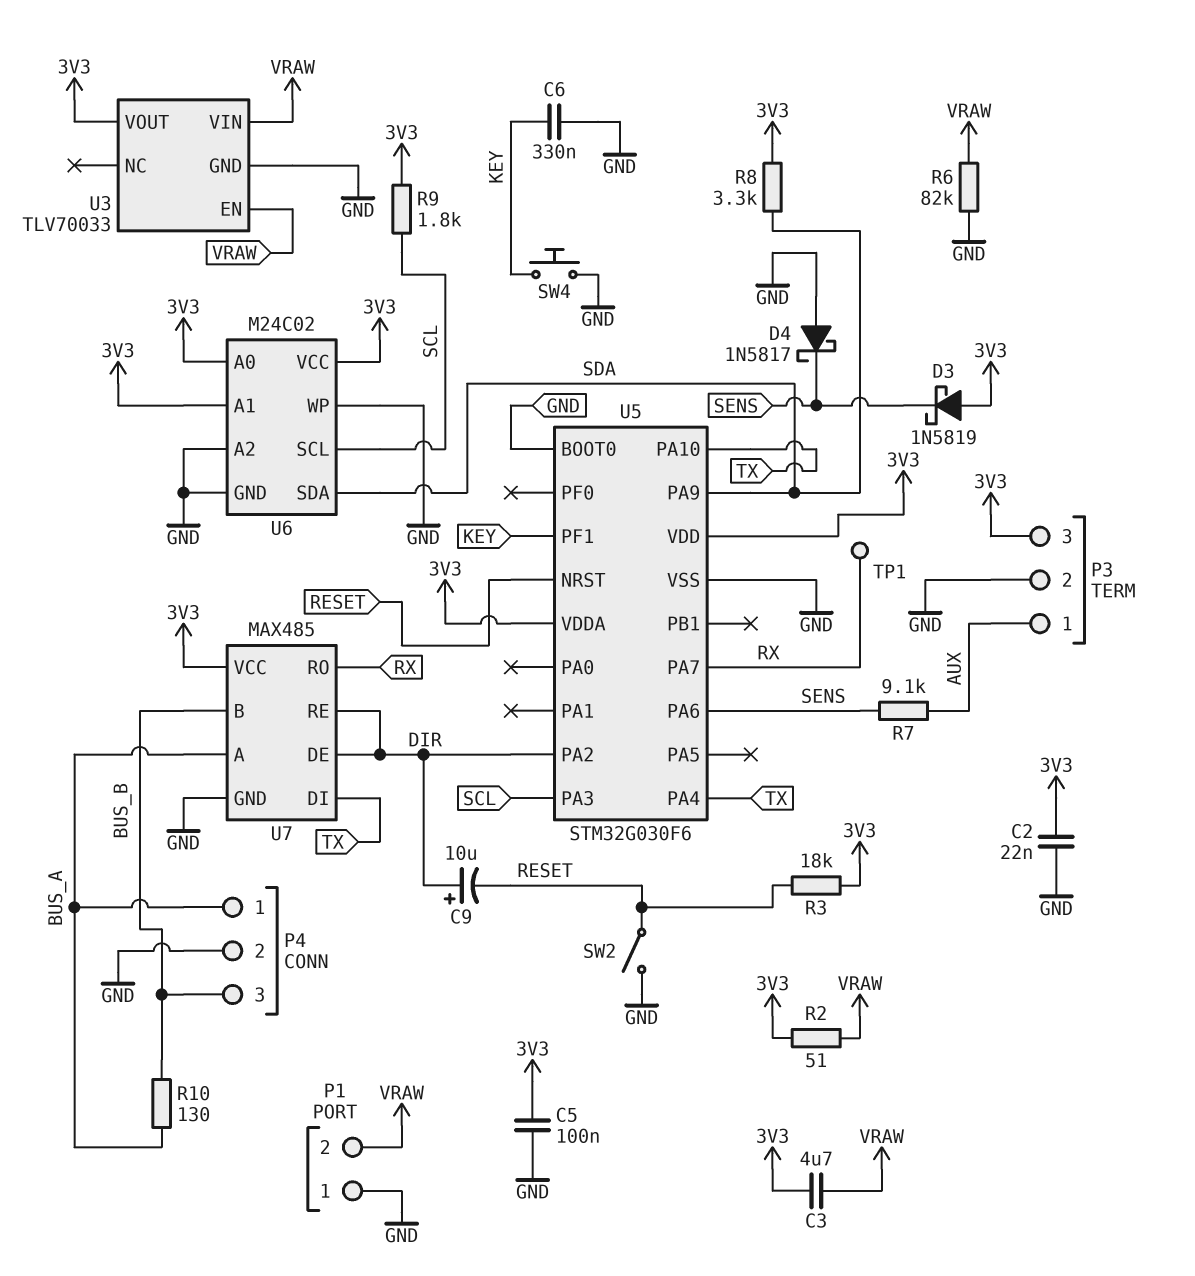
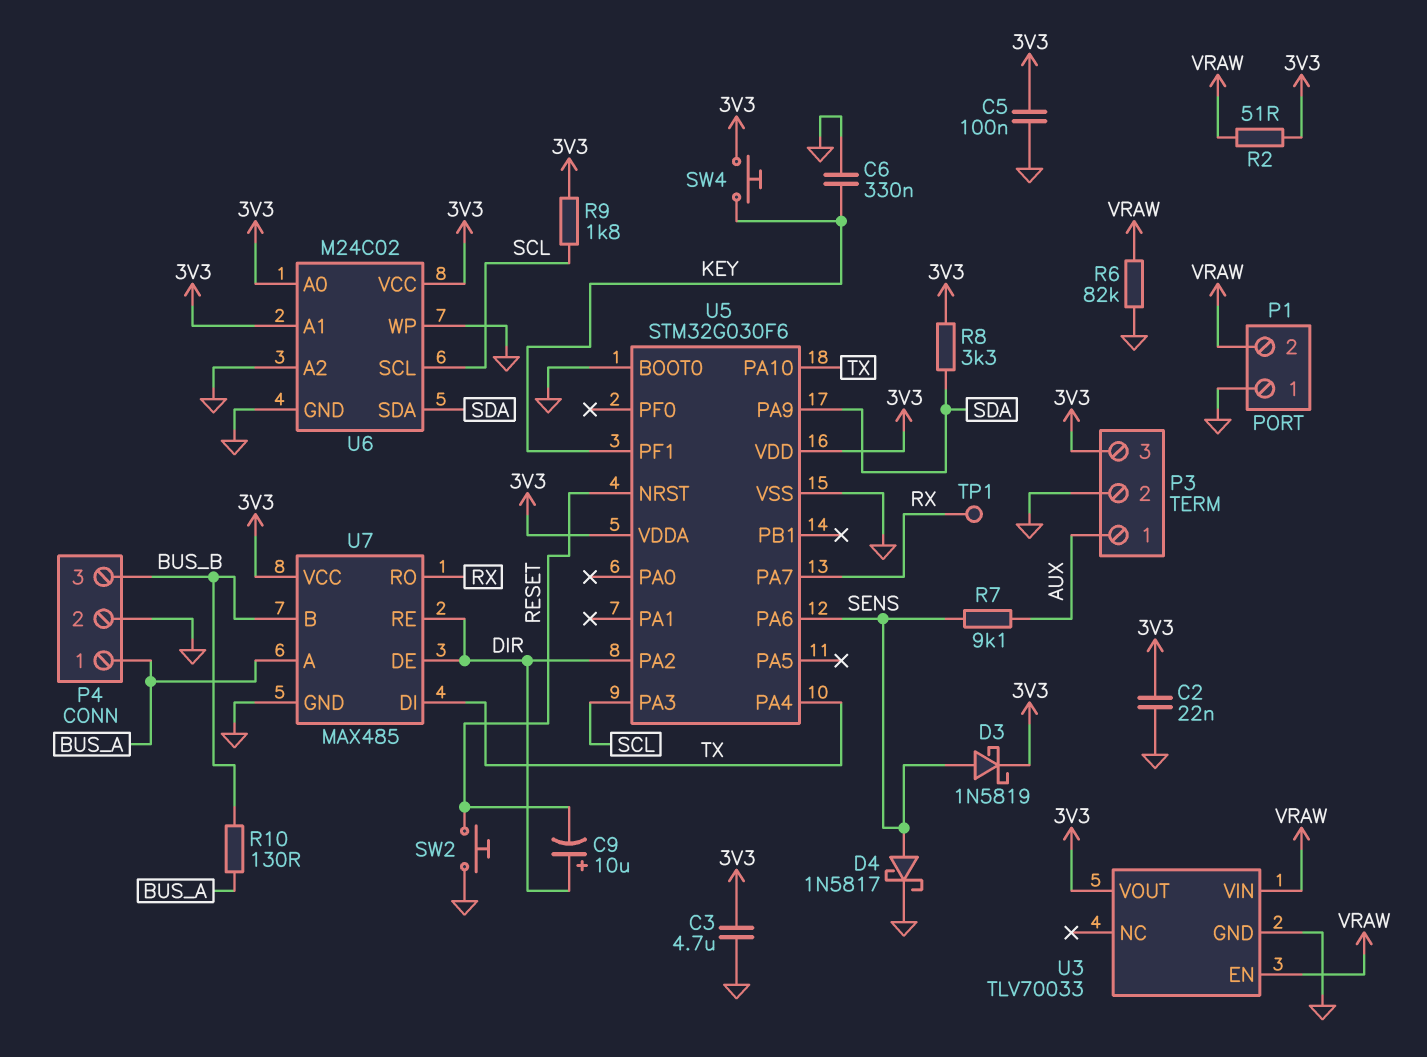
C3: 4.7uF (3V3, VRAW) -> 4.7uF (3V3, GND)
D3: schottky 1N5819 (A 3V3, K SENS) -> schottky 1N5819 (A SENS, K 3V3)
D4: schottky 1N5817 (A GND, K SENS) -> schottky 1N5817 (A SENS, K GND)
R3: 18k (3V3, RESET) -> none
SW2: switch (GND, RESET) -> button (GND, RESET)
SW4: button (GND, KEY) -> button (3V3, KEY)

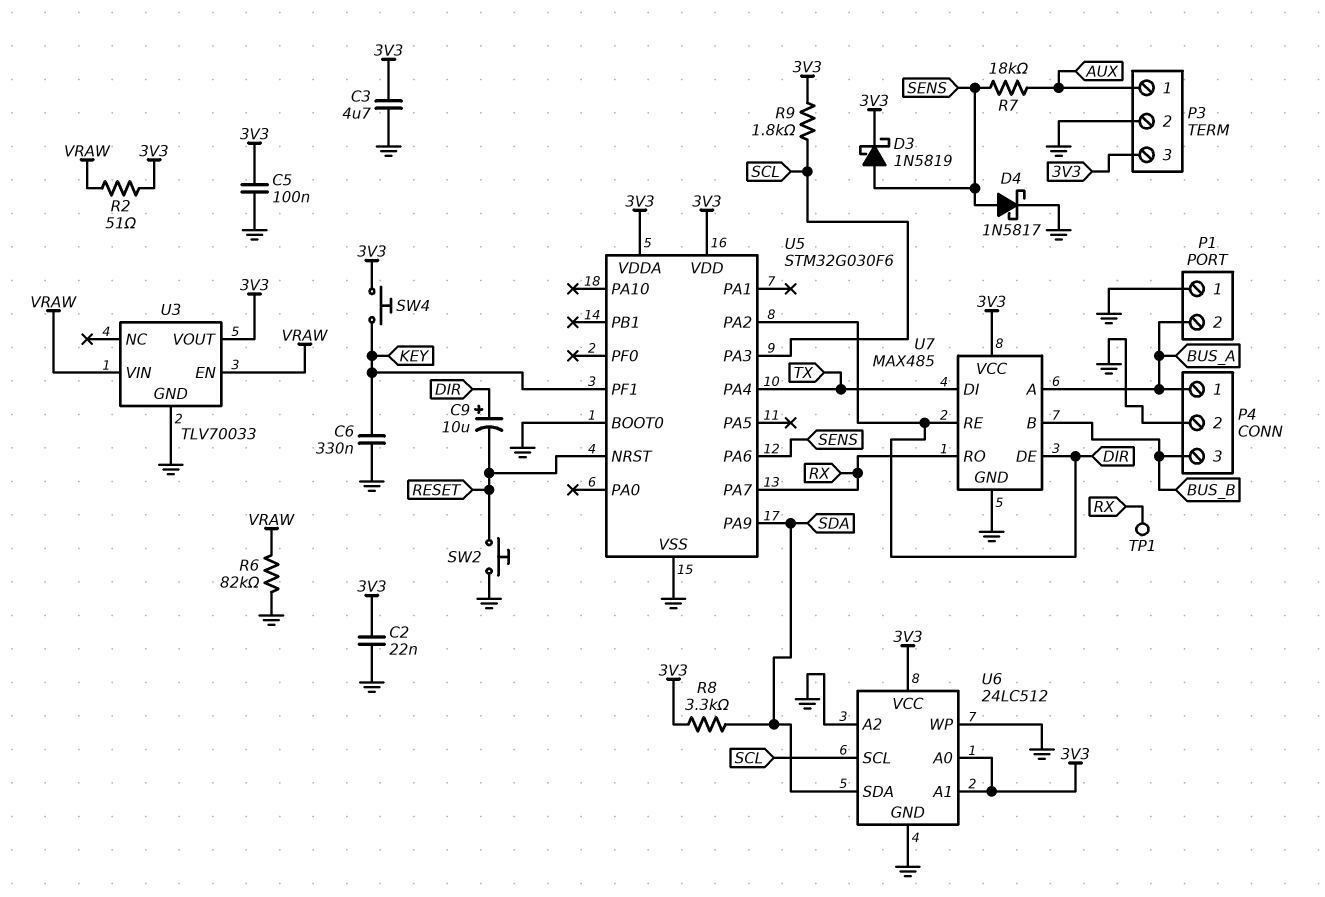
P1 pin 2: VRAW -> BUS_A
R7: 9.1k (AUX, SENS) -> 18k (AUX, SENS)
R10: 130 (BUS_A, BUS_B) -> none
U5 pin PA10: TX -> none
U6: M24C02 -> 24LC512

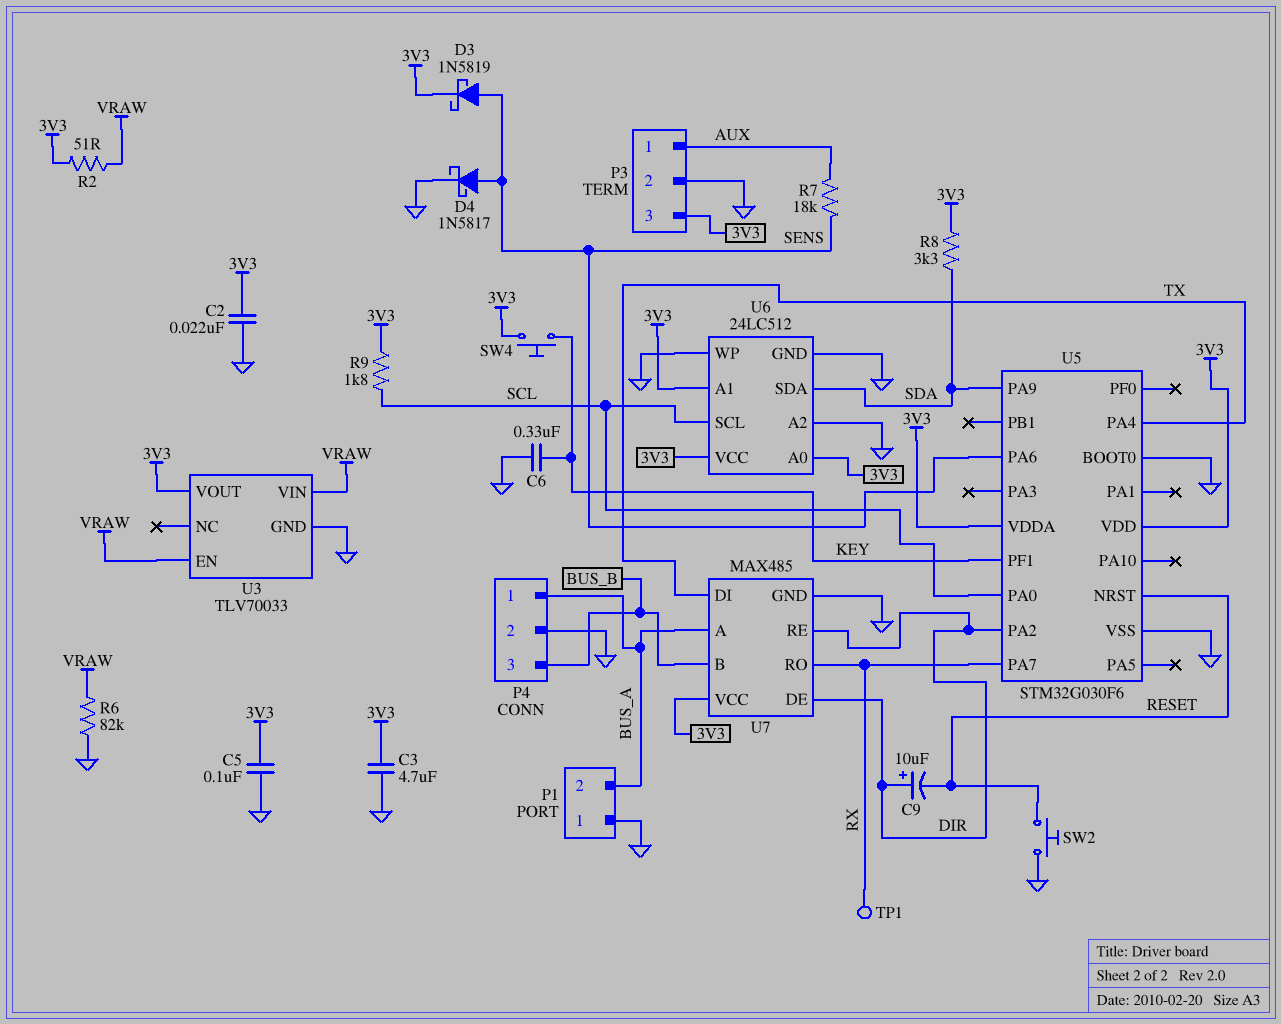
U5 pin PA0: none -> SCL
U5 pin PA3: SCL -> none

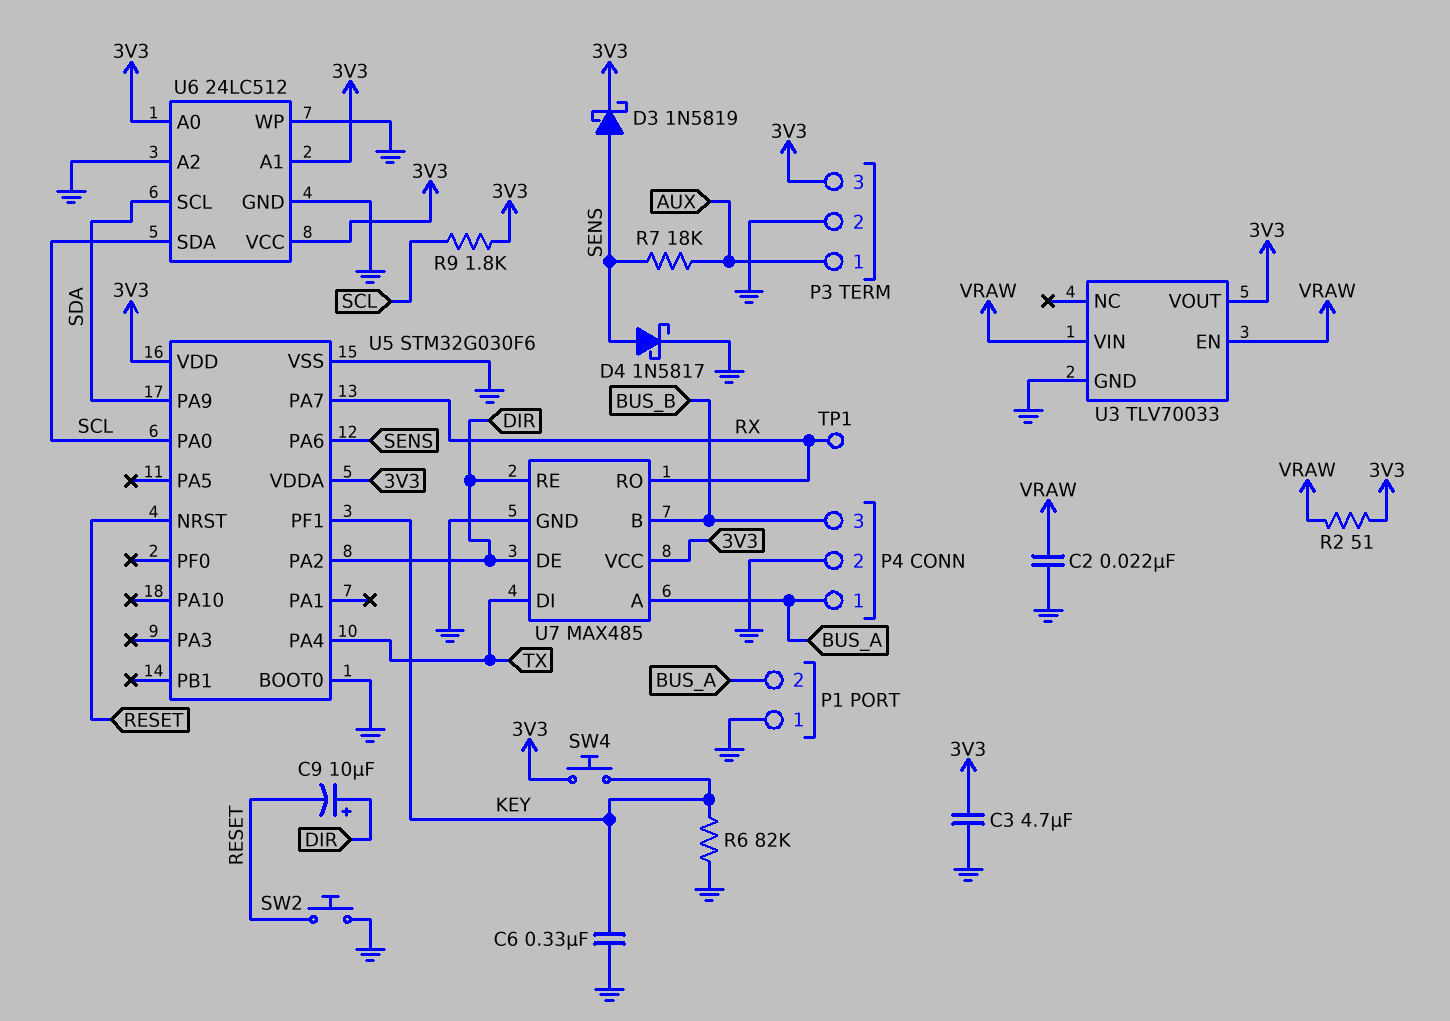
C2: 22nF (3V3, GND) -> 22nF (GND, VRAW)
C5: 100nF (3V3, GND) -> none
R6: 82k (GND, VRAW) -> 82k (GND, KEY)
R8: 3.3k (3V3, SDA) -> none
U6 pin SCL: SCL -> SDA
U6 pin SDA: SDA -> SCL

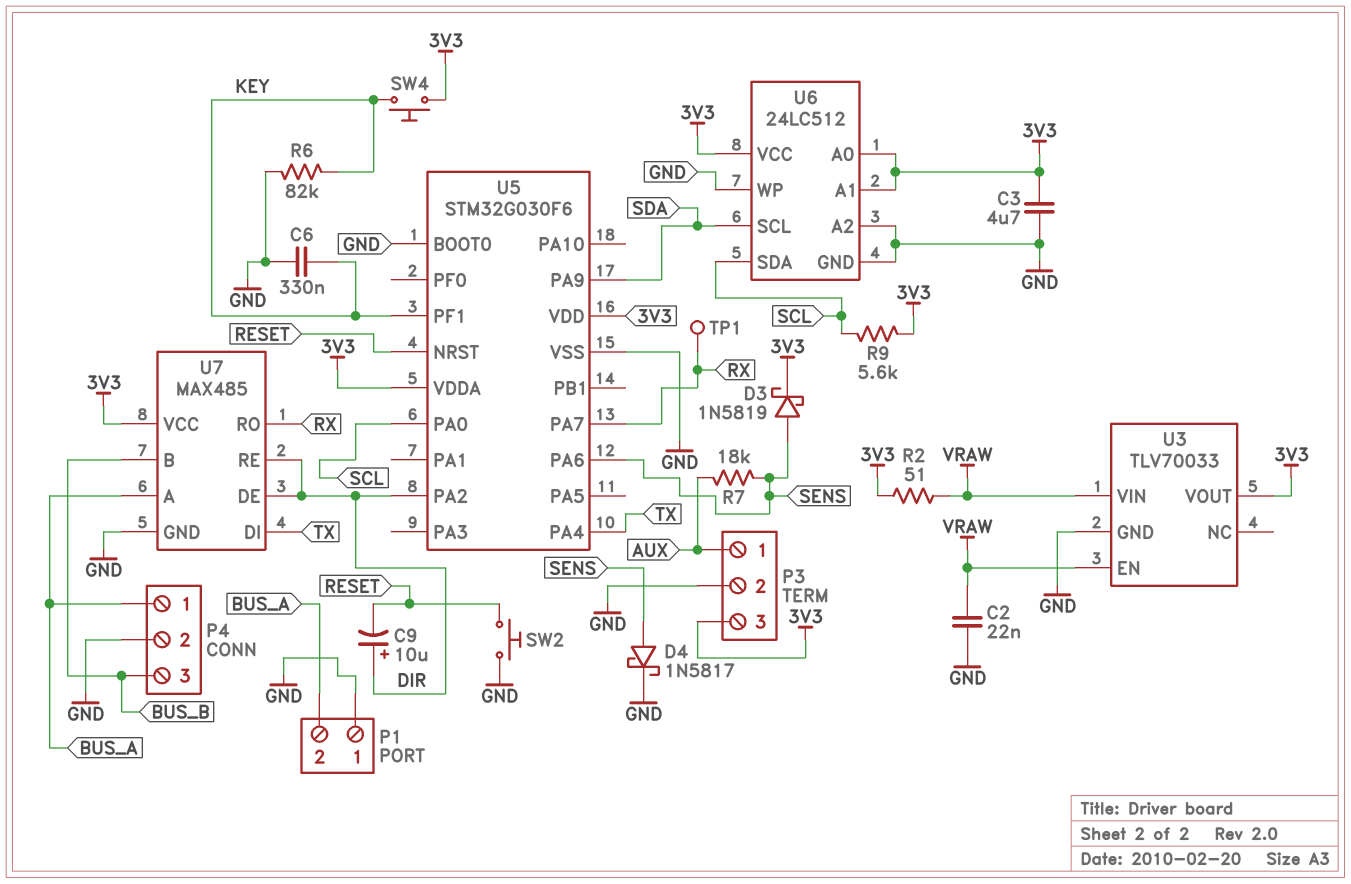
R9: 1.8k (3V3, SCL) -> 5.6k (3V3, SCL)

